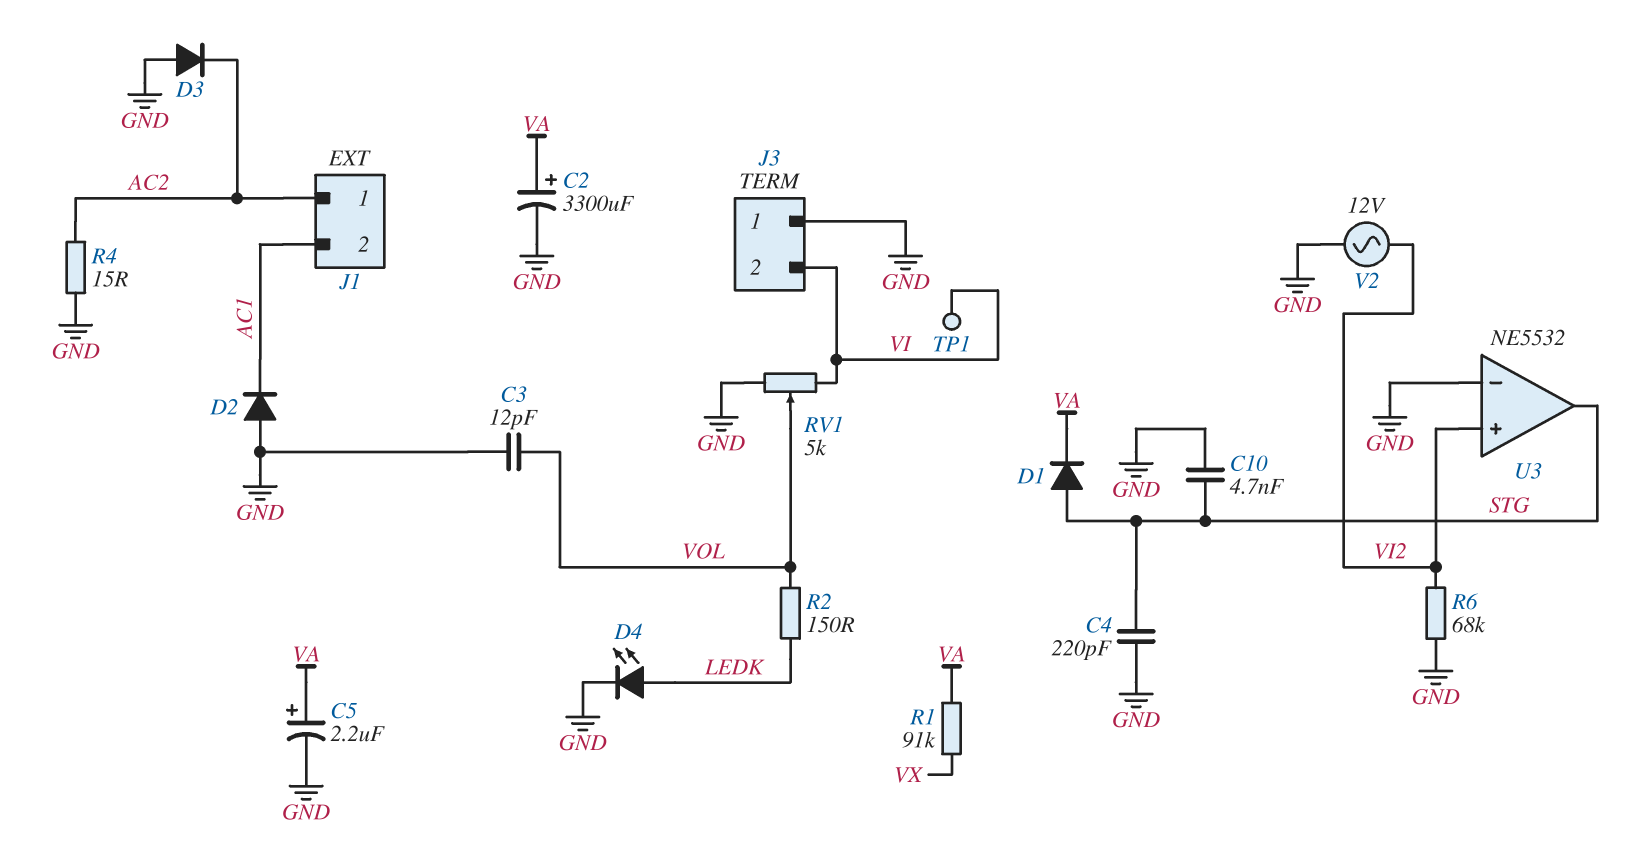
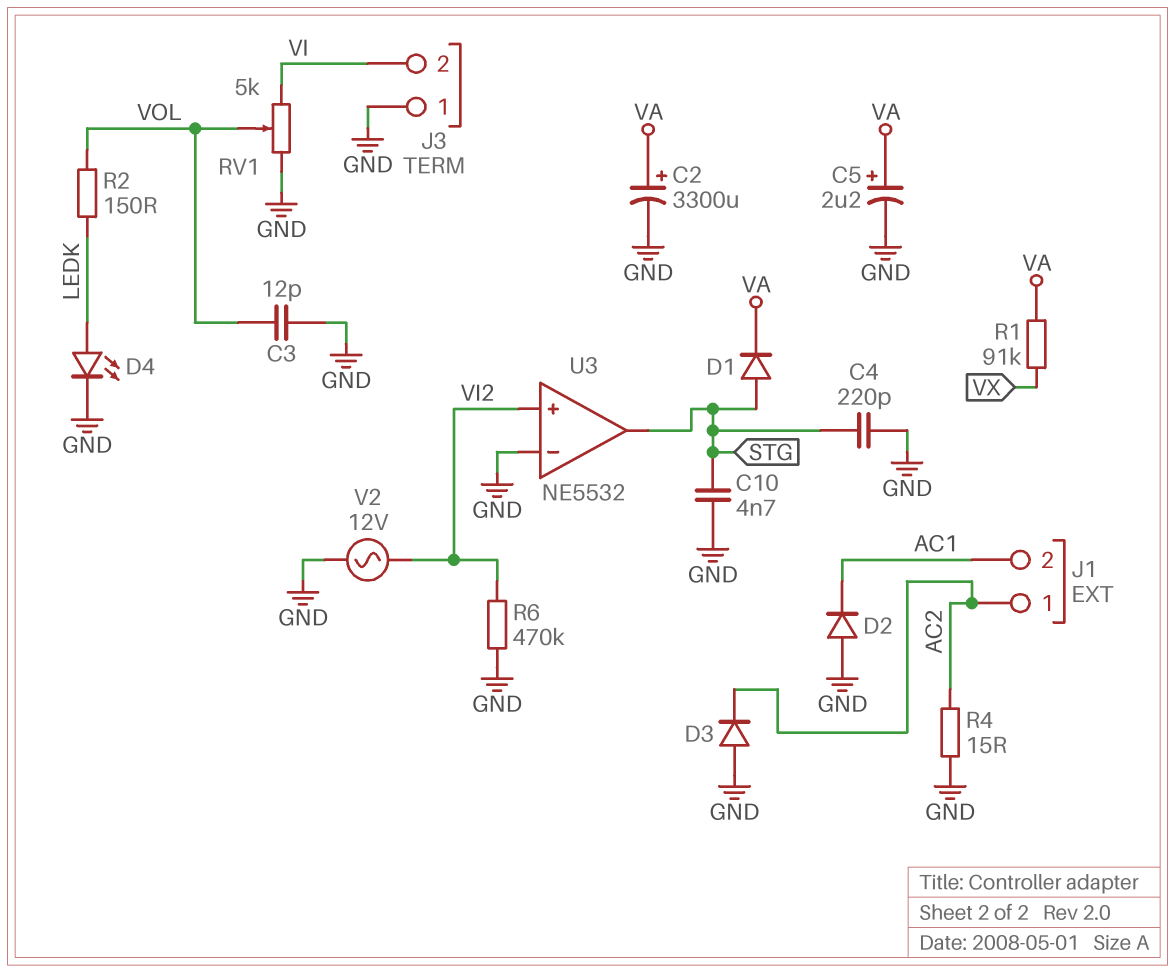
R6: 68k (GND, VI2) -> 470k (GND, VI2)
TP1: test point (VI) -> none

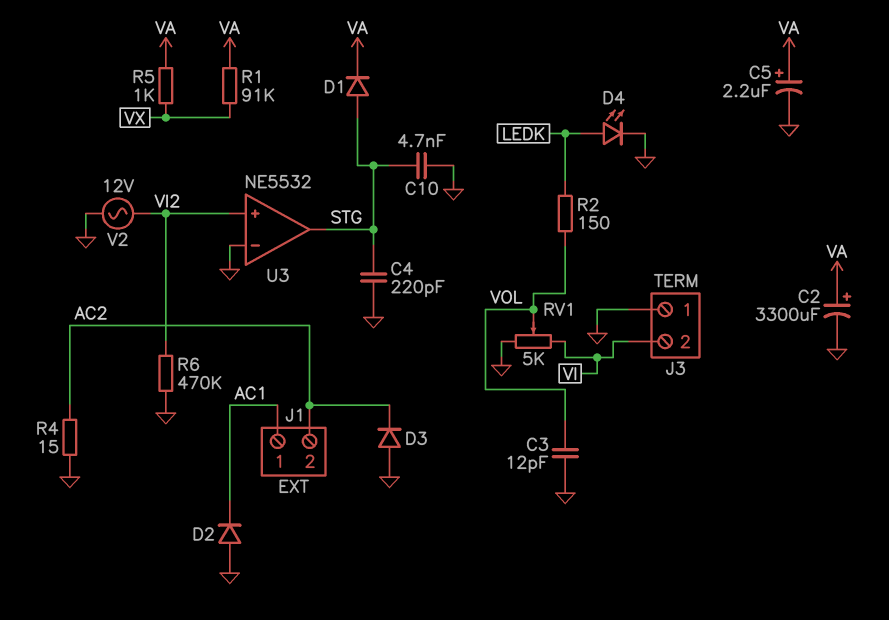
J1 pin 1: AC2 -> AC1
J1 pin 2: AC1 -> AC2
R5: none -> 1k (VA, VX)

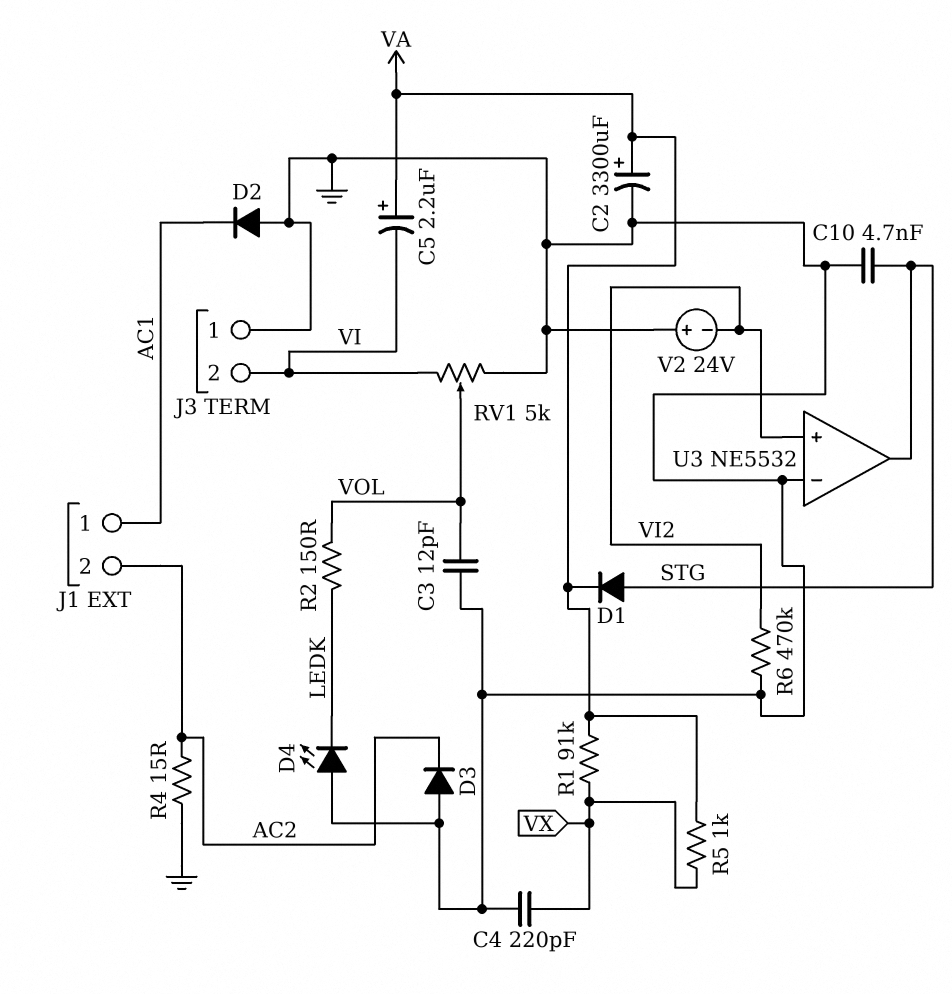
C4: 220pF (GND, STG) -> 220pF (GND, VX)
C5: 2.2uF (plus VA, minus GND) -> 2.2uF (plus VA, minus VI)
D4: LED (A LEDK, K GND) -> LED (A GND, K LEDK)
V2: AC 12V (GND, VI2) -> 24V (plus GND, minus VI2)

